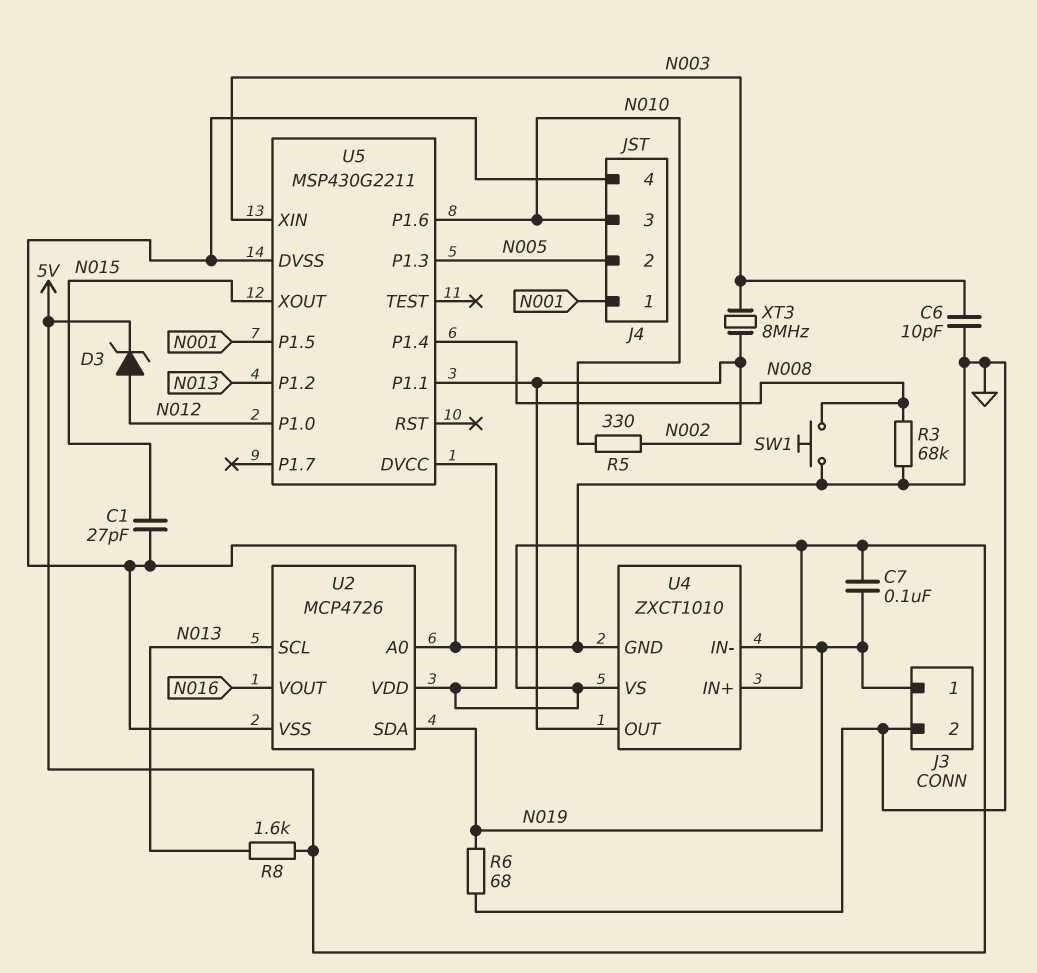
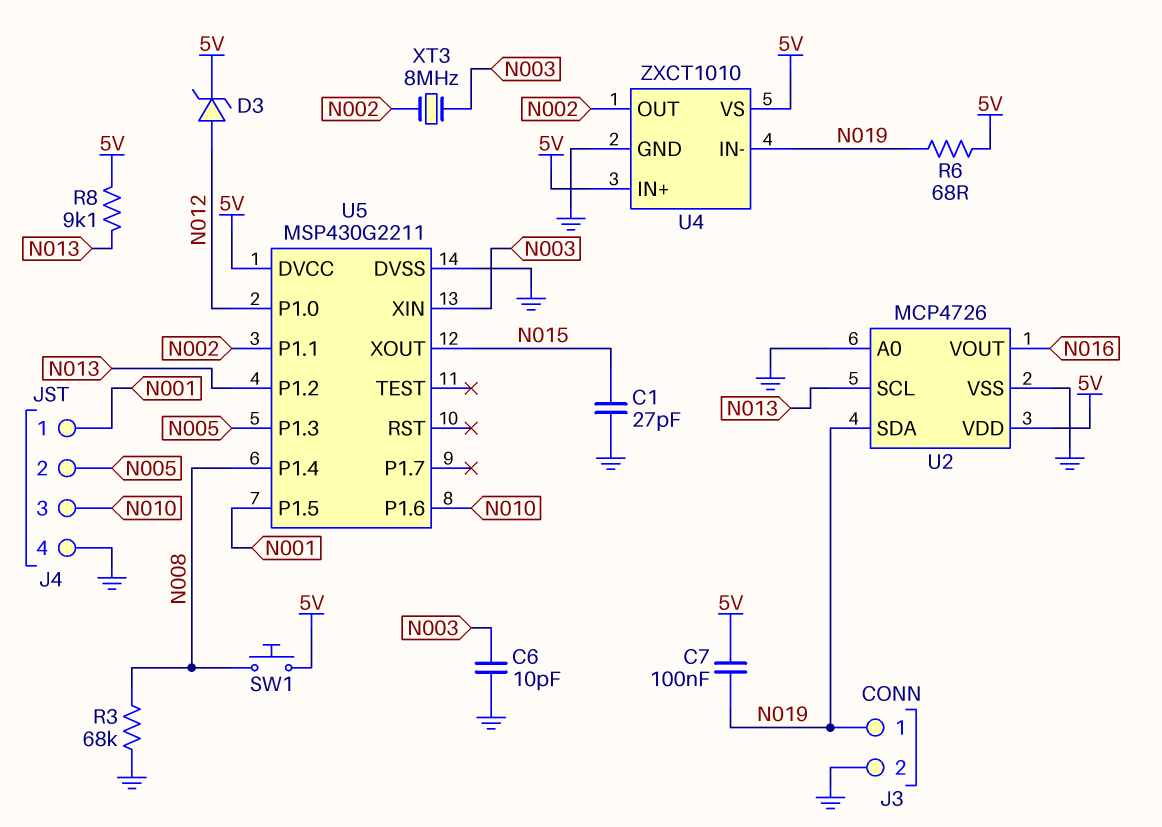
R5: 330 (N002, N010) -> none
R6: 68 (GND, N019) -> 68 (5V, N019)
R8: 1.6k (5V, N013) -> 9.1k (5V, N013)
SW1: button (GND, N008) -> button (5V, N008)

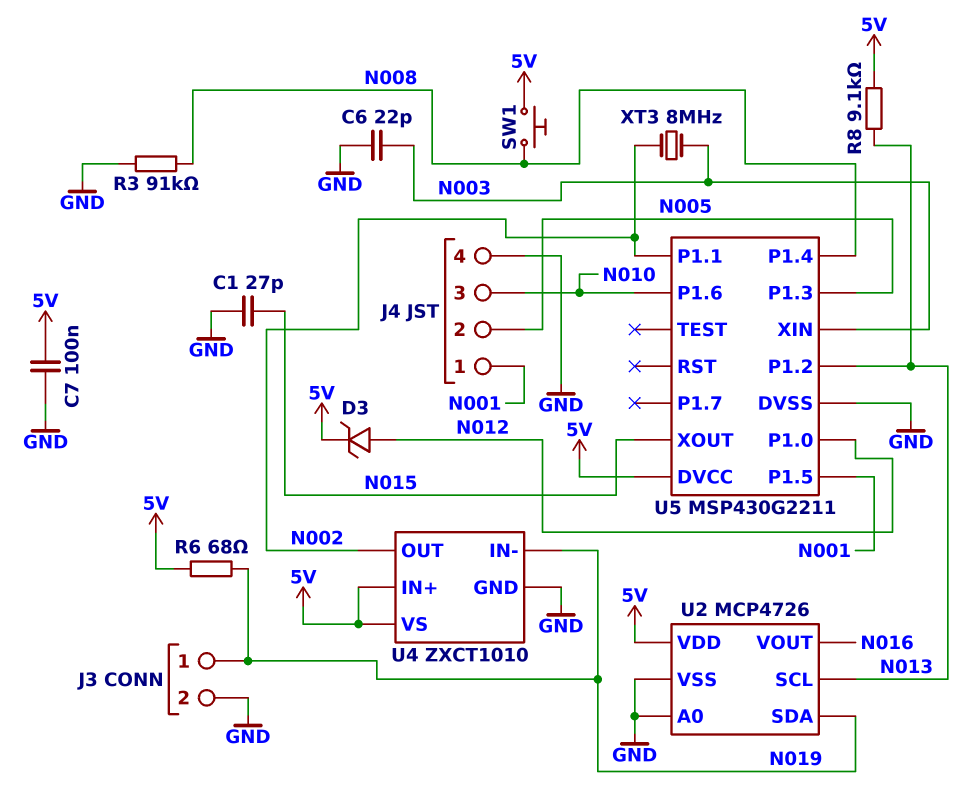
C6: 10pF (GND, N003) -> 22pF (GND, N003)
C7: 100nF (5V, N019) -> 100nF (5V, GND)
R3: 68k (GND, N008) -> 91k (GND, N008)

